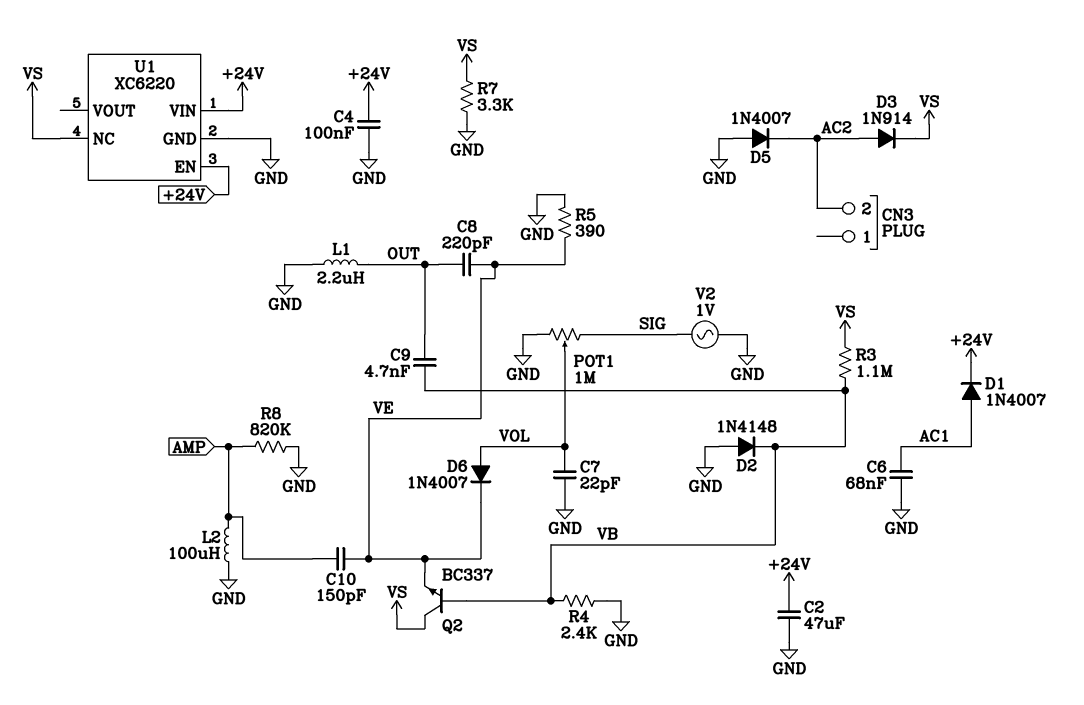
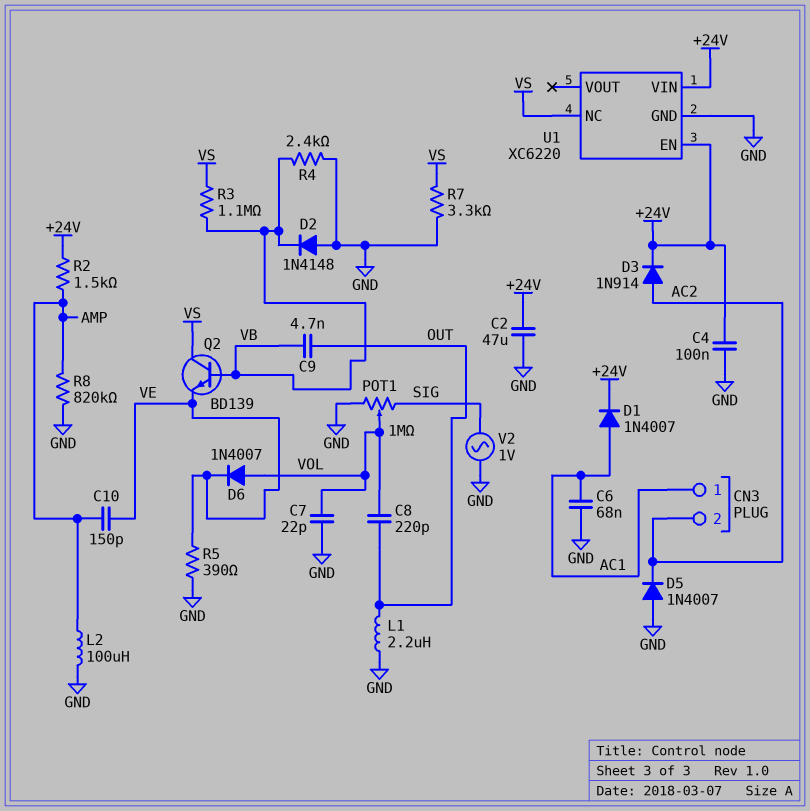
C8: 220pF (OUT, VE) -> 220pF (OUT, VOL)
CN3 pin 1: none -> AC1
D3: diode 1N914 (A AC2, K VS) -> diode 1N914 (A AC2, K +24V)
Q2: NPN BC337 (B VB, C VS, E VE) -> NPN BD139 (B VB, C VS, E VE)
R2: none -> 1.5k (+24V, AMP)

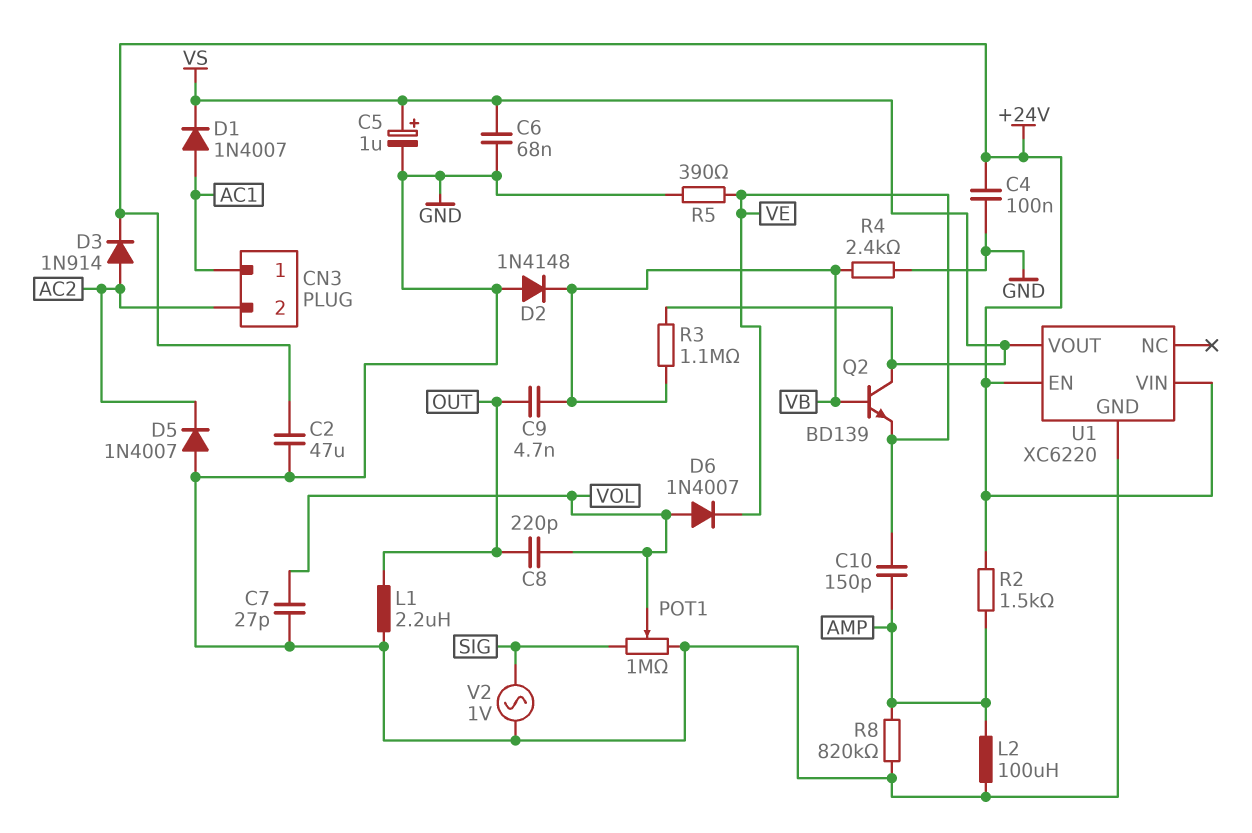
C5: none -> 1uF (plus VS, minus GND)
C6: 68nF (AC1, GND) -> 68nF (GND, VS)
C7: 22pF (GND, VOL) -> 27pF (GND, VOL)
D1: diode 1N4007 (A AC1, K +24V) -> diode 1N4007 (A AC1, K VS)
R7: 3.3k (GND, VS) -> none
U1 pin NC: VS -> none
U1 pin VOUT: none -> VS

